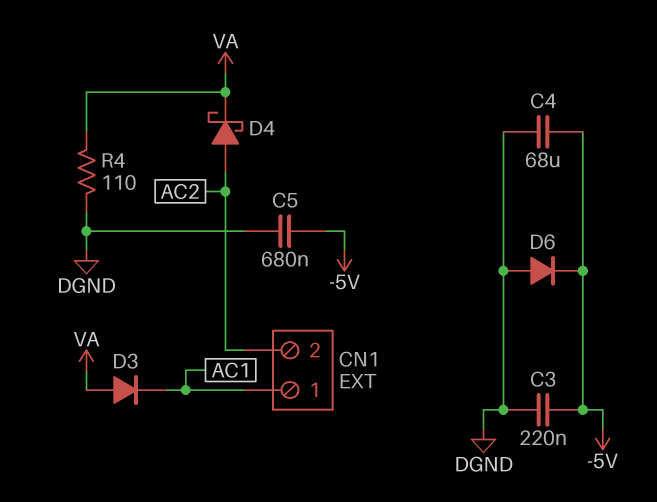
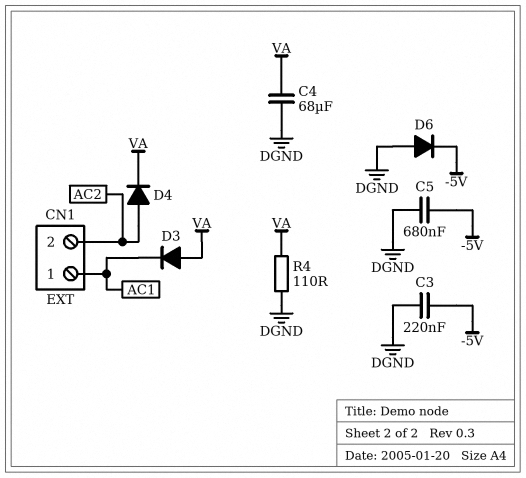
C4: 68uF (-5V, DGND) -> 68uF (DGND, VA)
D4: schottky (A AC2, K VA) -> diode (A AC2, K VA)

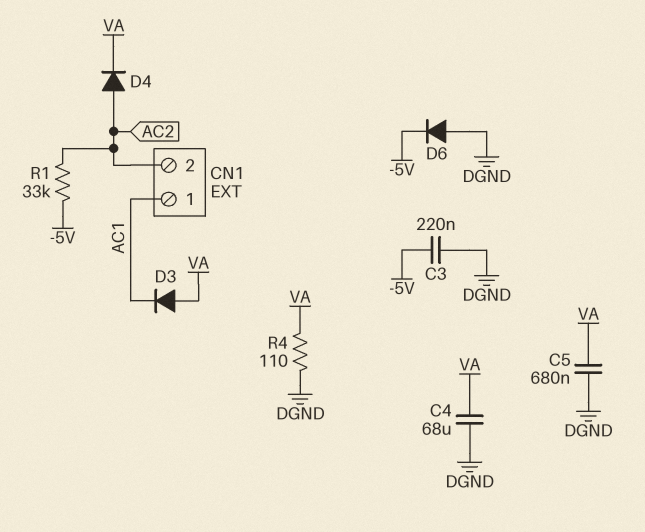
C5: 680nF (-5V, DGND) -> 680nF (DGND, VA)
R1: none -> 33k (-5V, AC2)

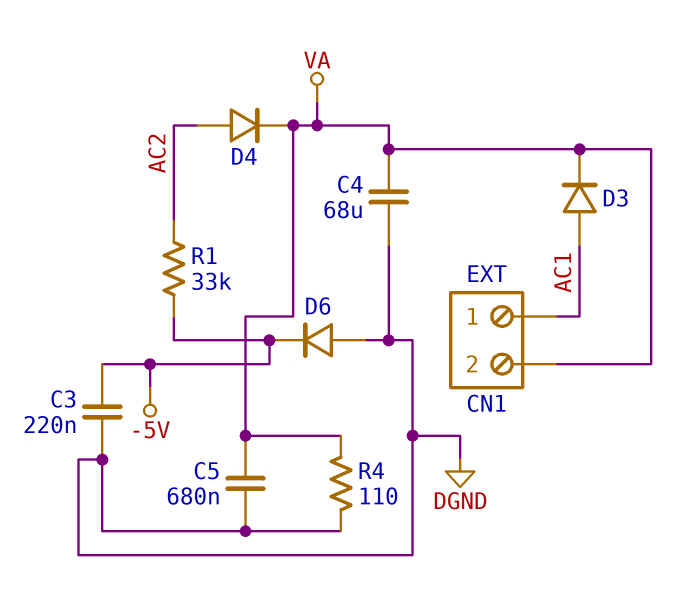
CN1 pin 2: AC2 -> VA
D3: diode (A VA, K AC1) -> diode (A AC1, K VA)

